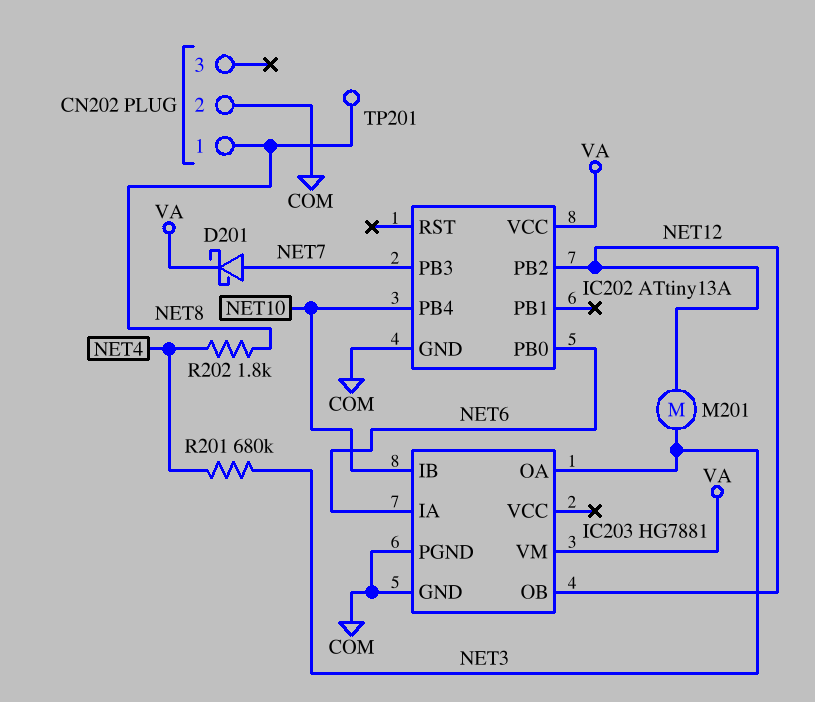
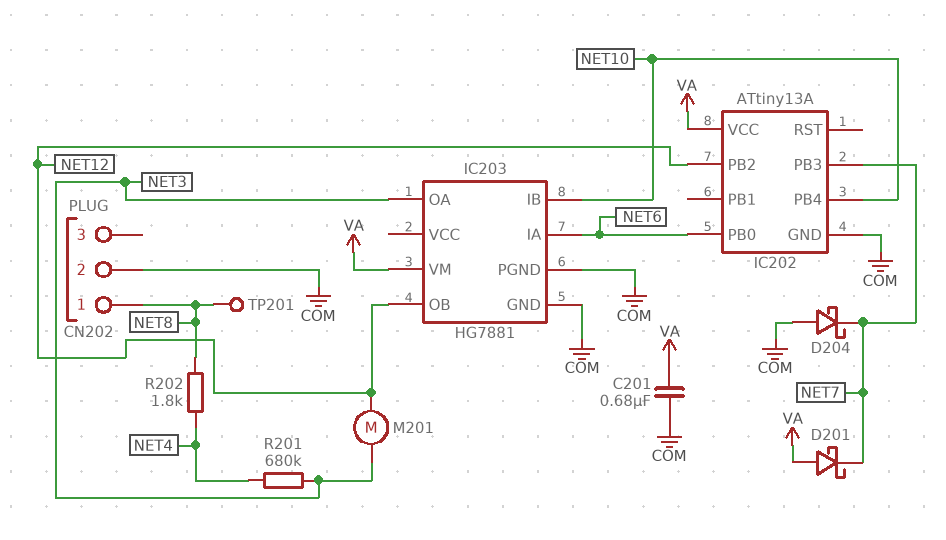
C201: none -> 680nF (COM, VA)
D201: schottky (A NET7, K VA) -> schottky (A VA, K NET7)
D204: none -> schottky (A COM, K NET7)

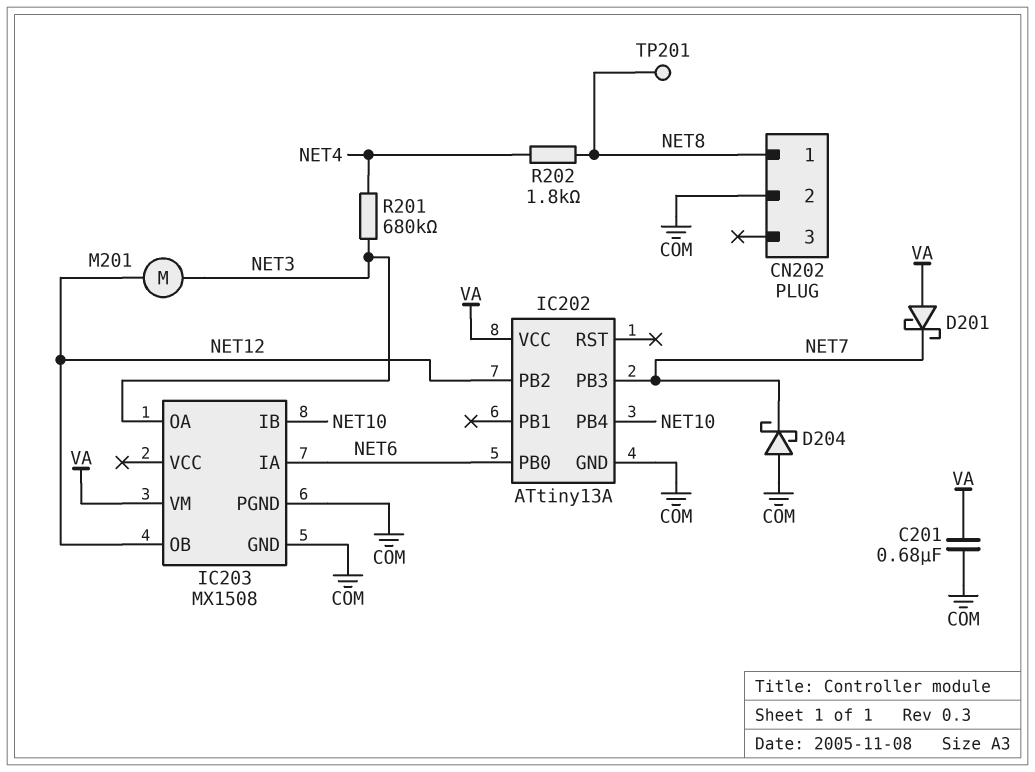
IC203: HG7881 -> MX1508

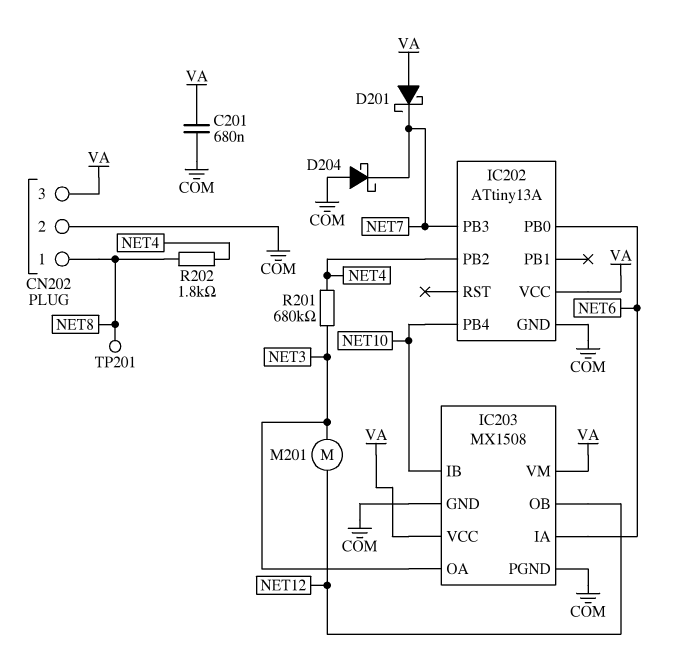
CN202 pin 3: none -> VA
IC202 pin PB2: NET12 -> NET4
IC203 pin VCC: none -> VA

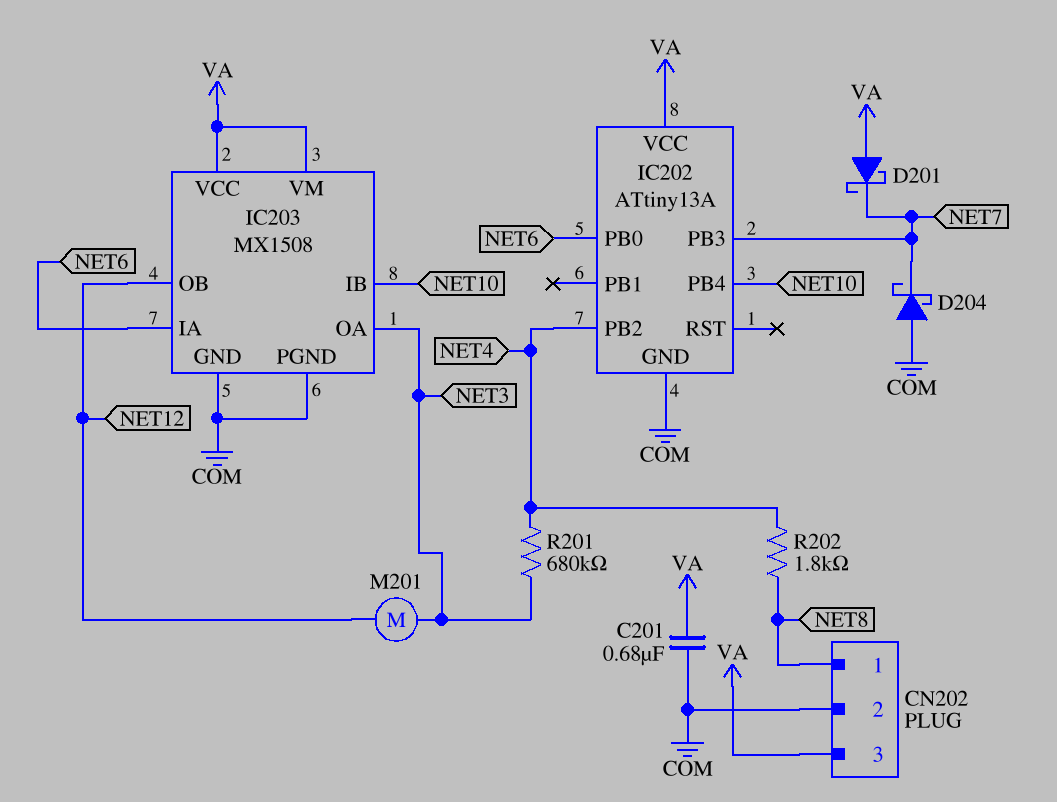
TP201: test point (NET8) -> none

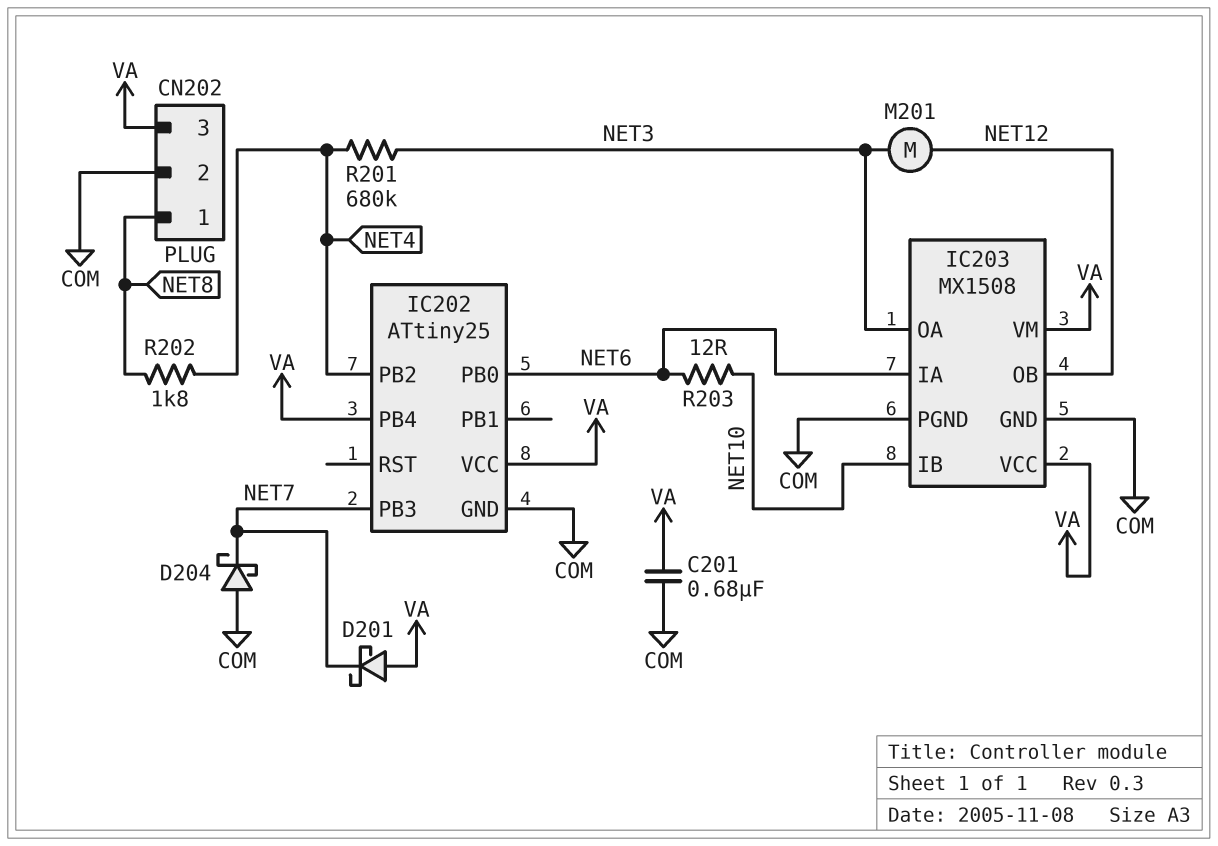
IC202: ATtiny13A -> ATtiny25
IC202 pin PB4: NET10 -> VA
R203: none -> 12 (NET6, NET10)

